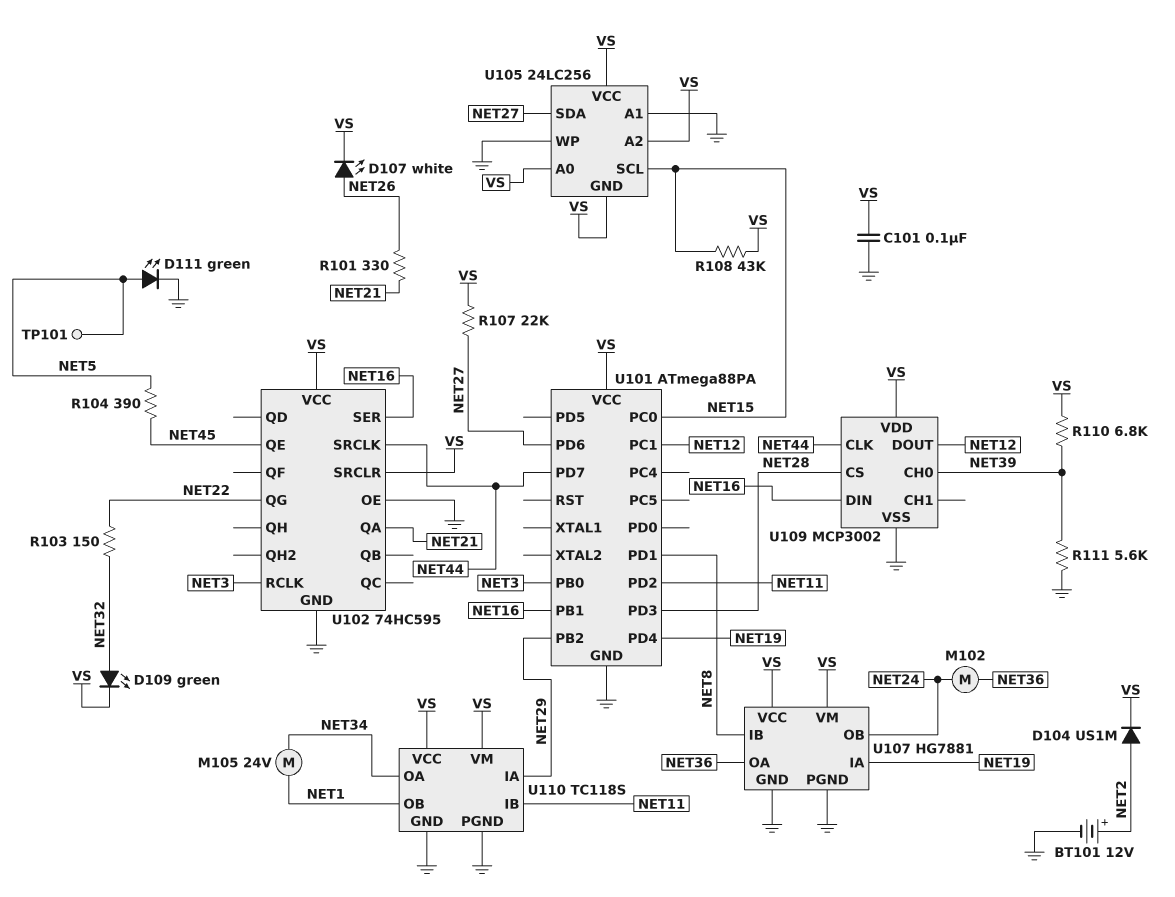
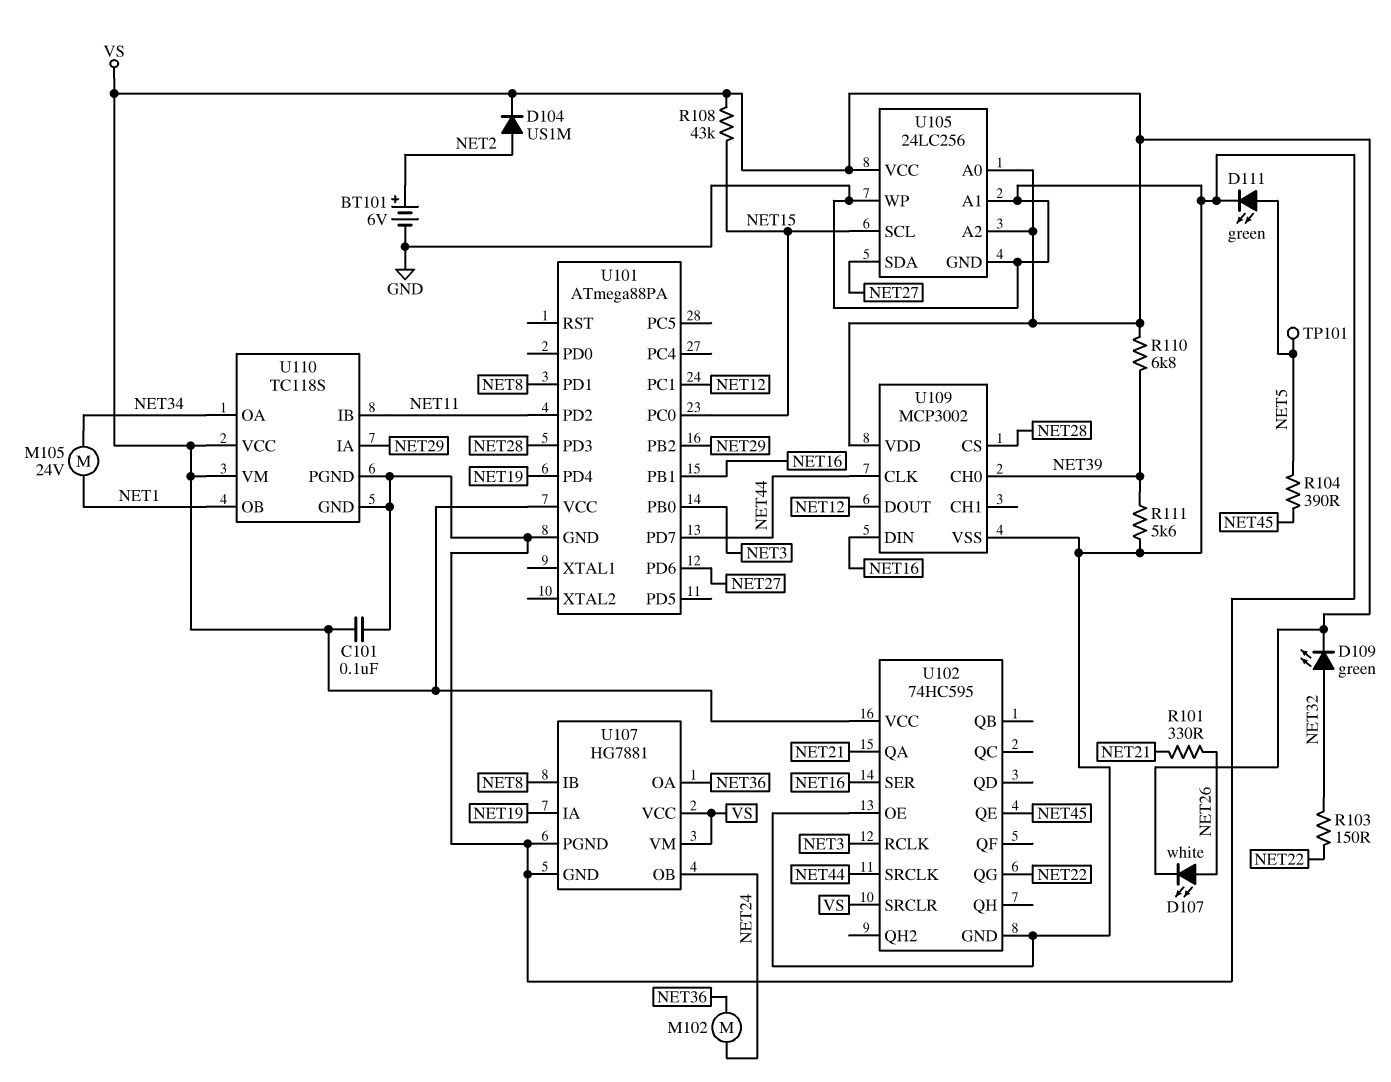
BT101: 12V (plus NET2, minus GND) -> 6V (plus NET2, minus GND)
R107: 22k (NET27, VS) -> none
U105 pin GND: VS -> GND

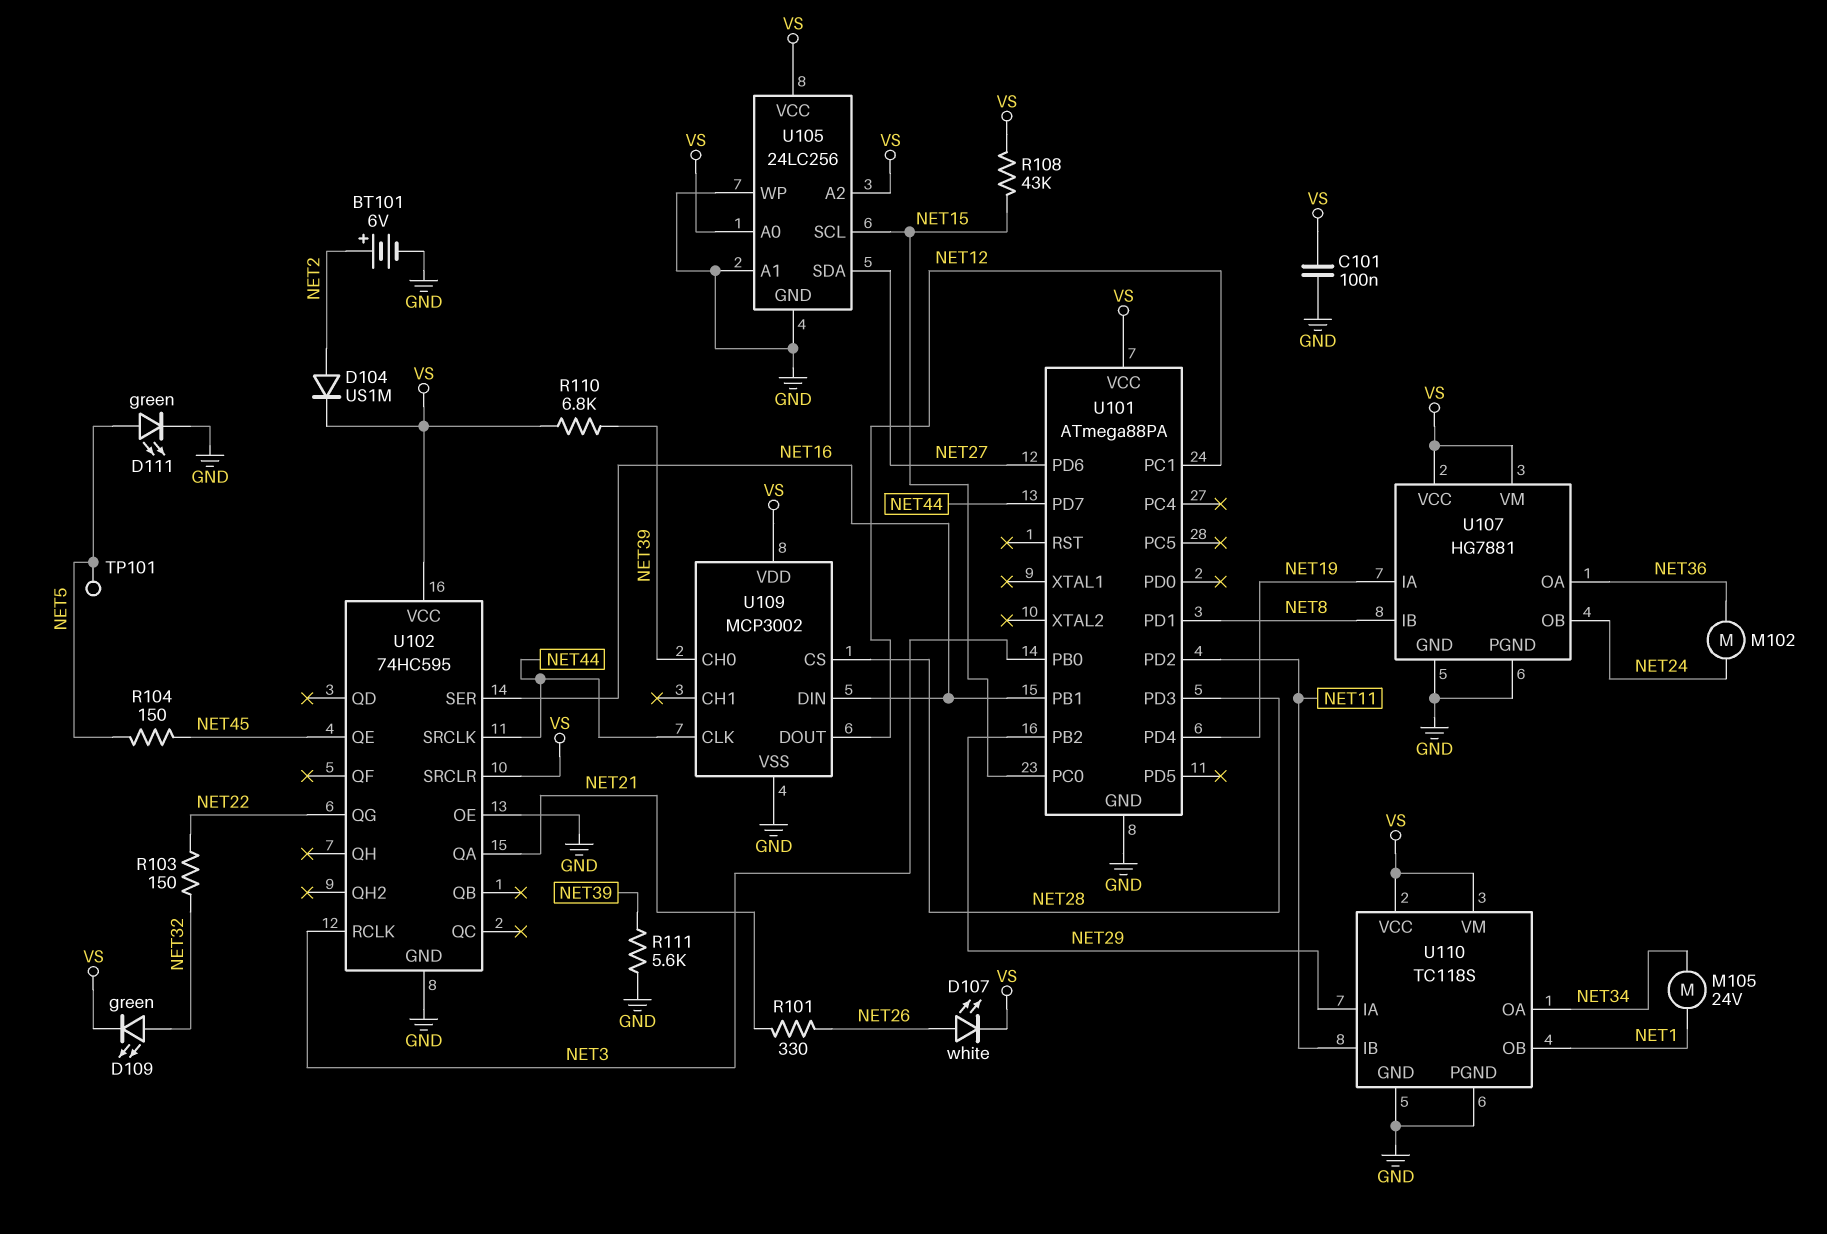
R104: 390 (NET5, NET45) -> 150 (NET5, NET45)

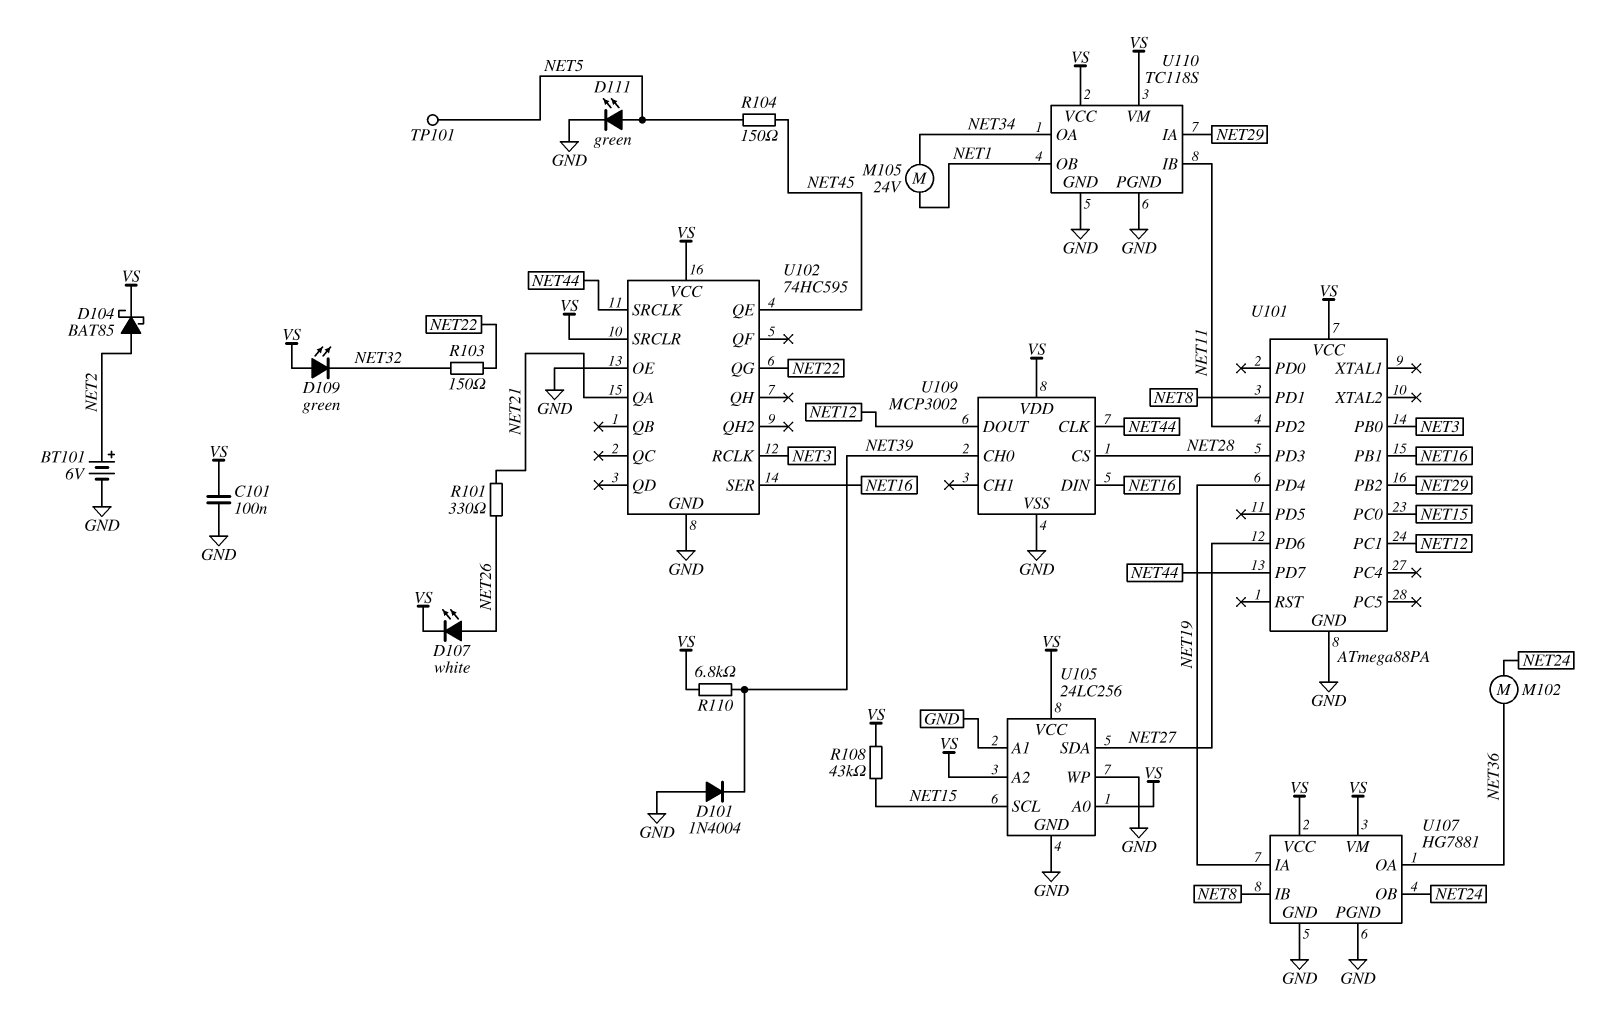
D101: none -> diode 1N4004 (A GND, K NET39)
D104: diode US1M (A NET2, K VS) -> schottky BAT85 (A NET2, K VS)
D109: LED green (A NET32, K VS) -> LED green (A VS, K NET32)
R111: 5.6k (GND, NET39) -> none

